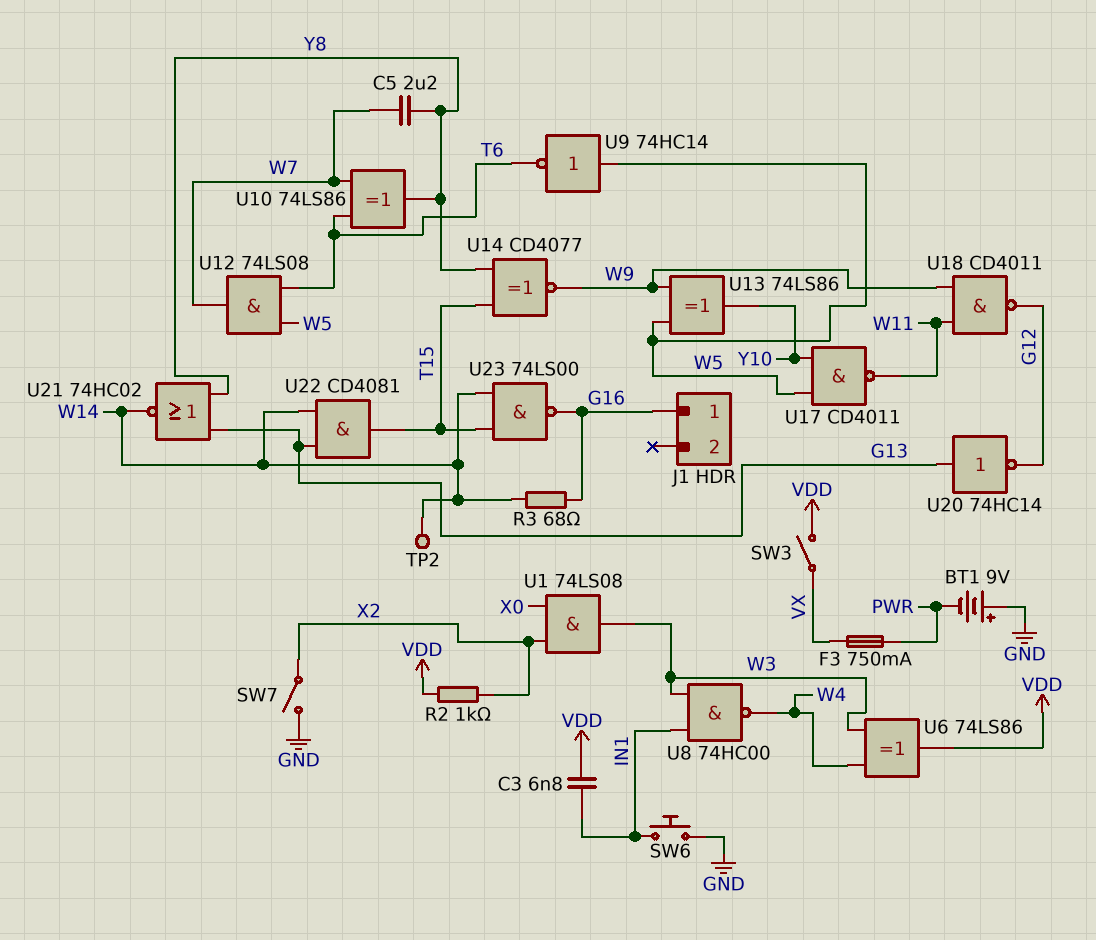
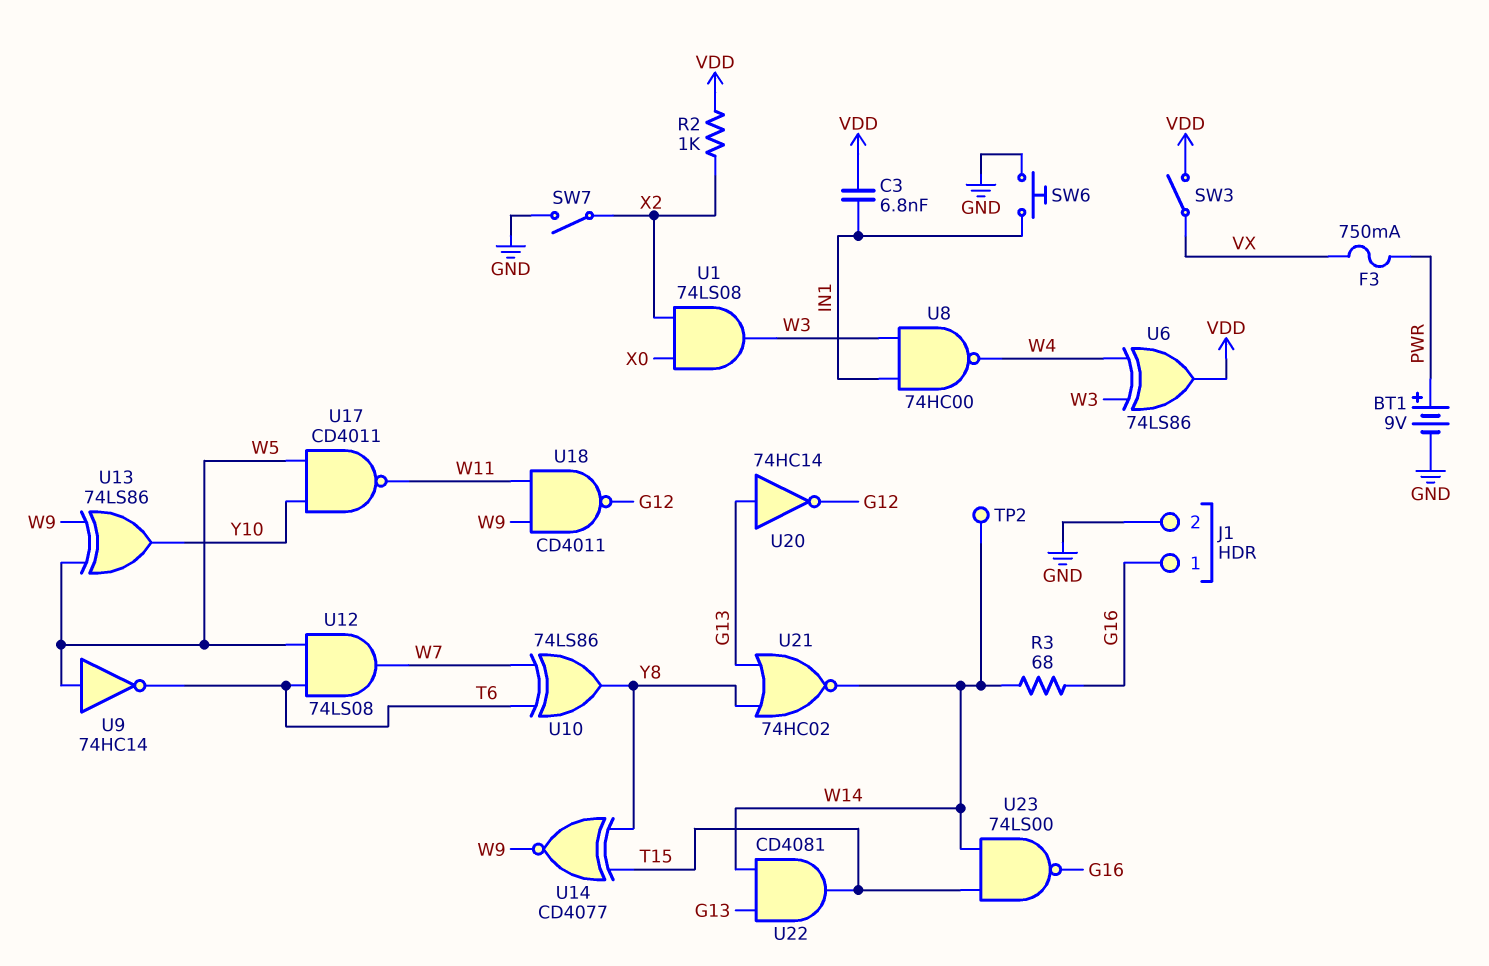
BT1: 9V (plus GND, minus PWR) -> 9V (plus PWR, minus GND)
C5: 2.2uF (W7, Y8) -> none
J1 pin 2: none -> GND

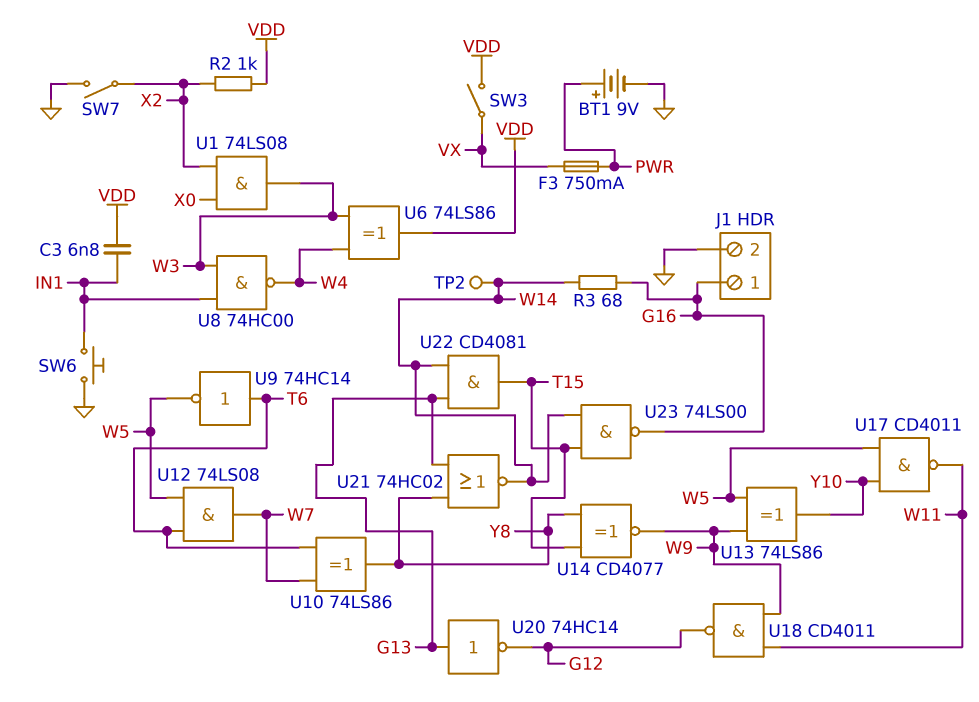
U9: NOT 74HC14 (in W5, out T6) -> NOT 74HC14 (in T6, out W5)

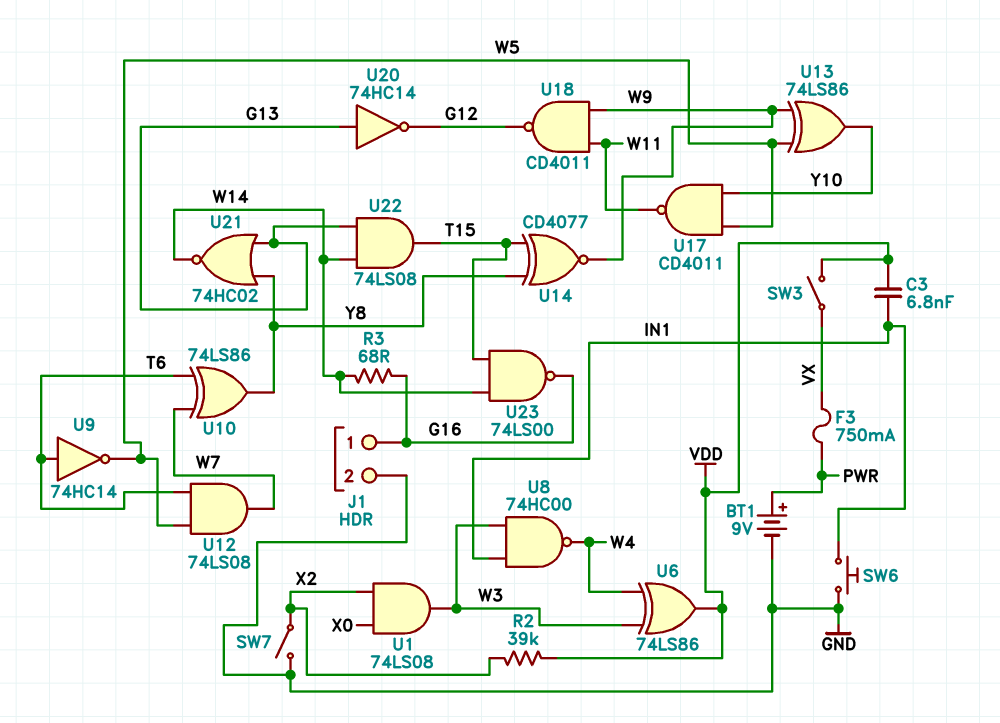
R2: 1k (VDD, X2) -> 39k (VDD, X2)
TP2: test point (W14) -> none
U22: AND CD4081 (in G13, in W14, out T15) -> AND 74LS08 (in G13, in W14, out T15)

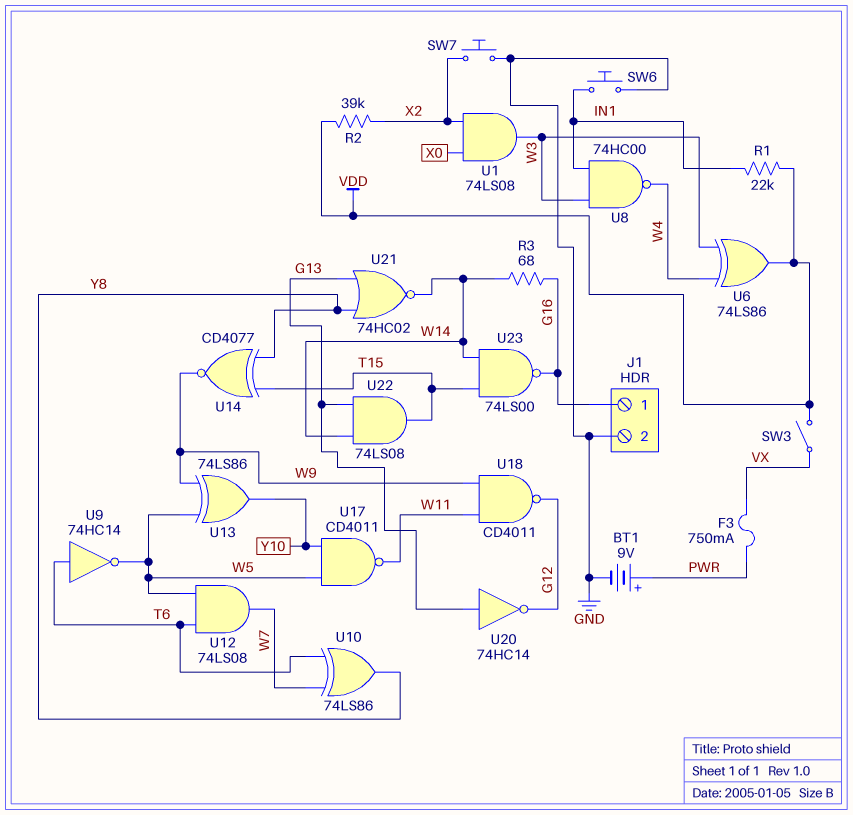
C3: 6.8nF (IN1, VDD) -> none
R1: none -> 22k (IN1, VDD)
SW7: switch (GND, X2) -> button (GND, X2)

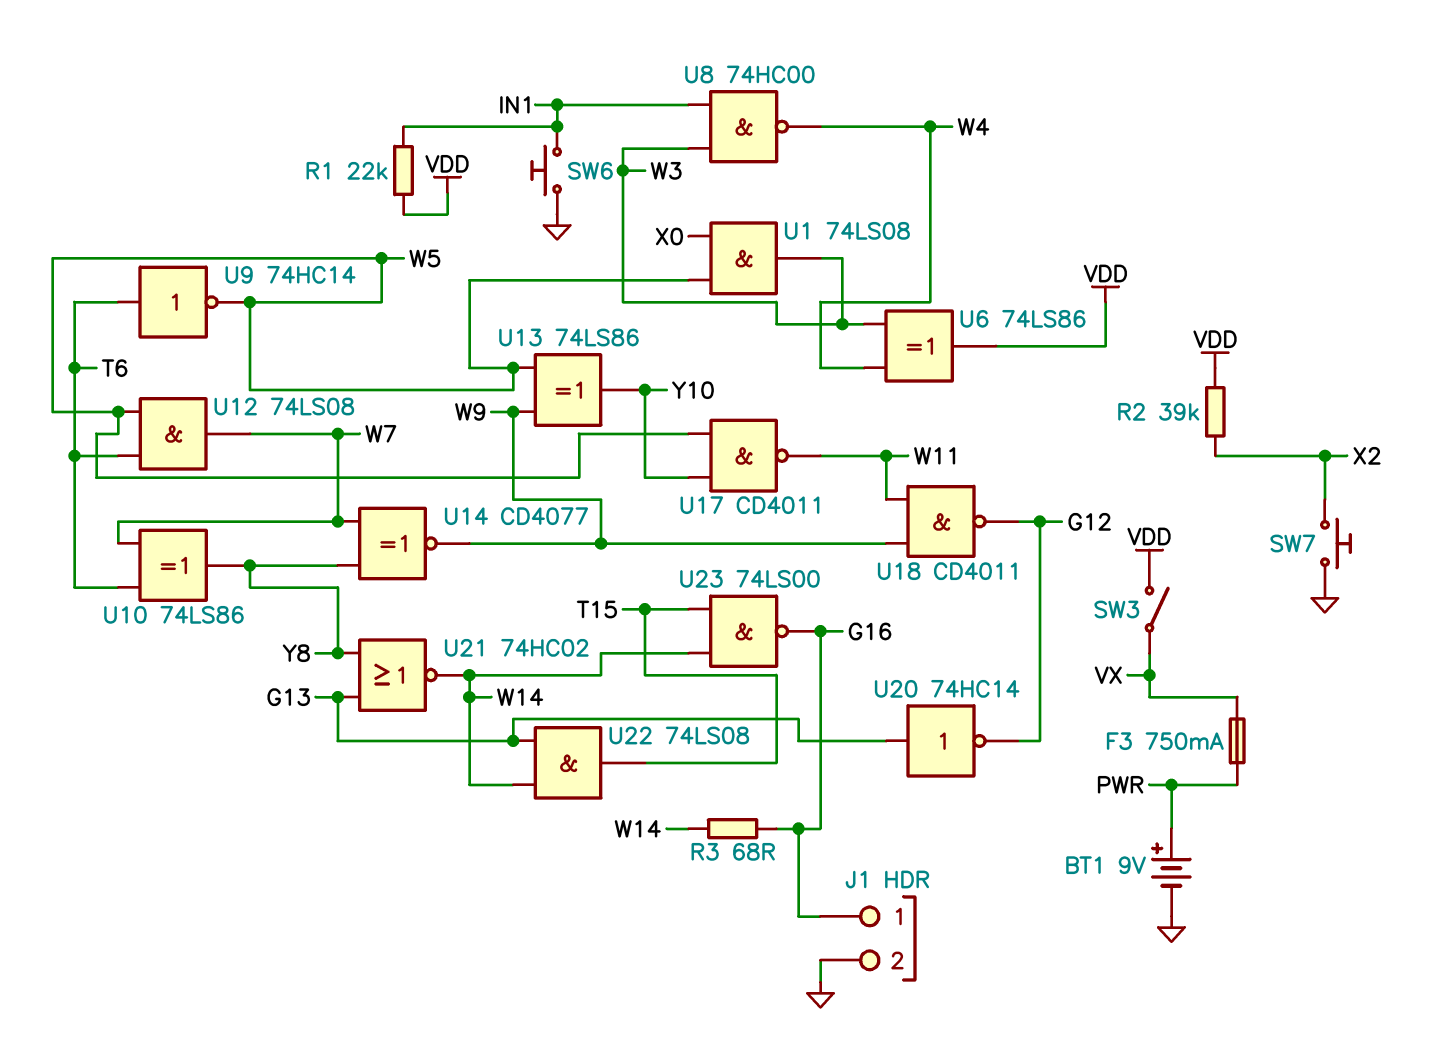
U1: AND 74LS08 (in X0, in X2, out W3) -> AND 74LS08 (in W5, in X0, out W3)
U14: XNOR CD4077 (in T15, in Y8, out W9) -> XNOR CD4077 (in W7, in Y8, out W9)

